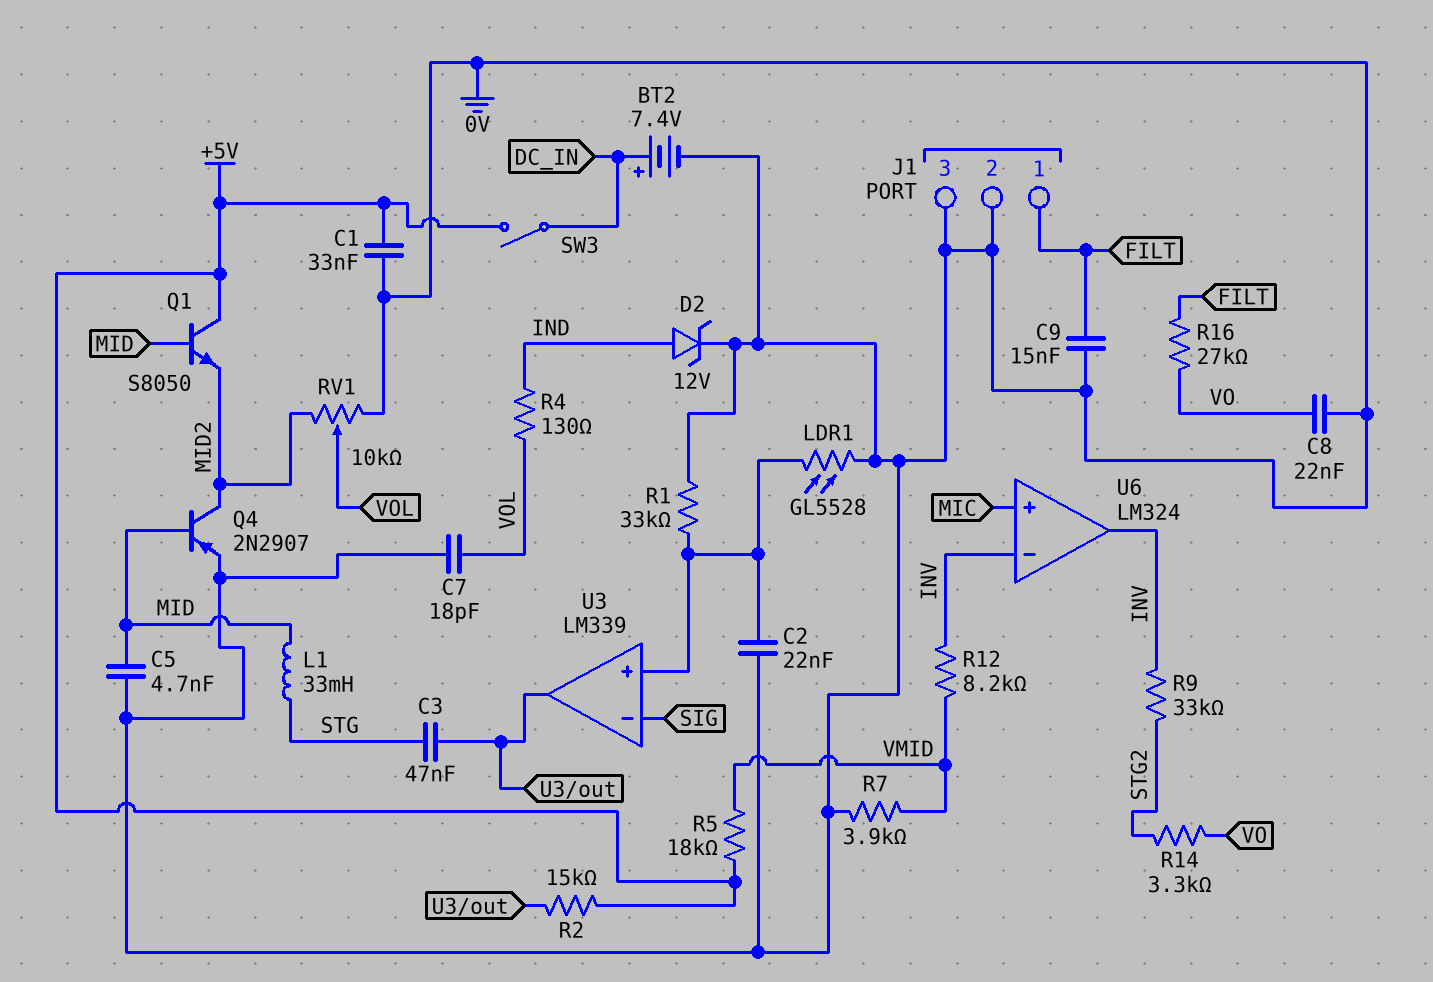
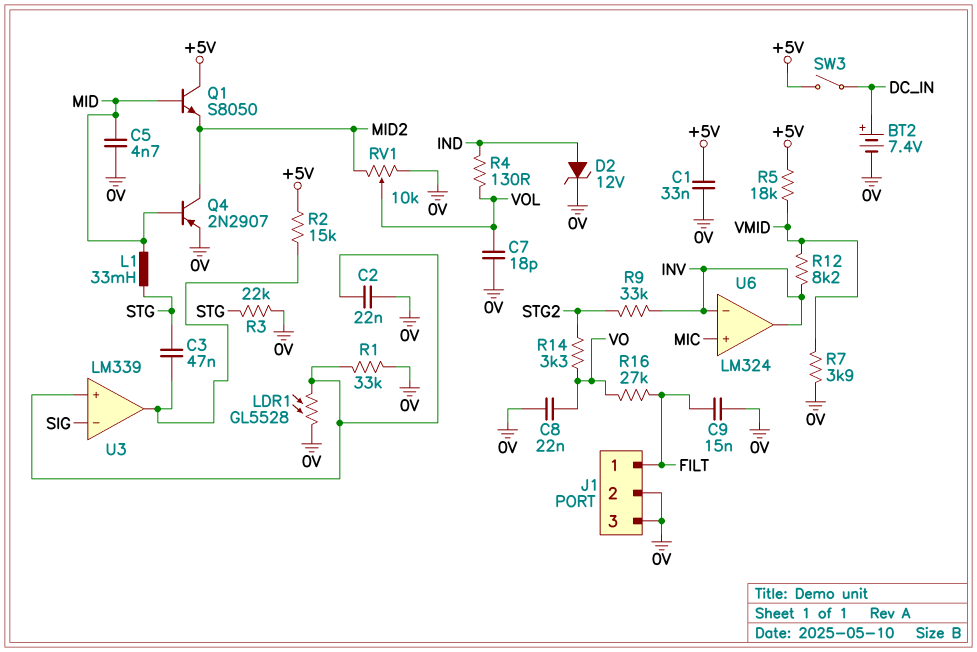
R3: none -> 22k (0V, STG)

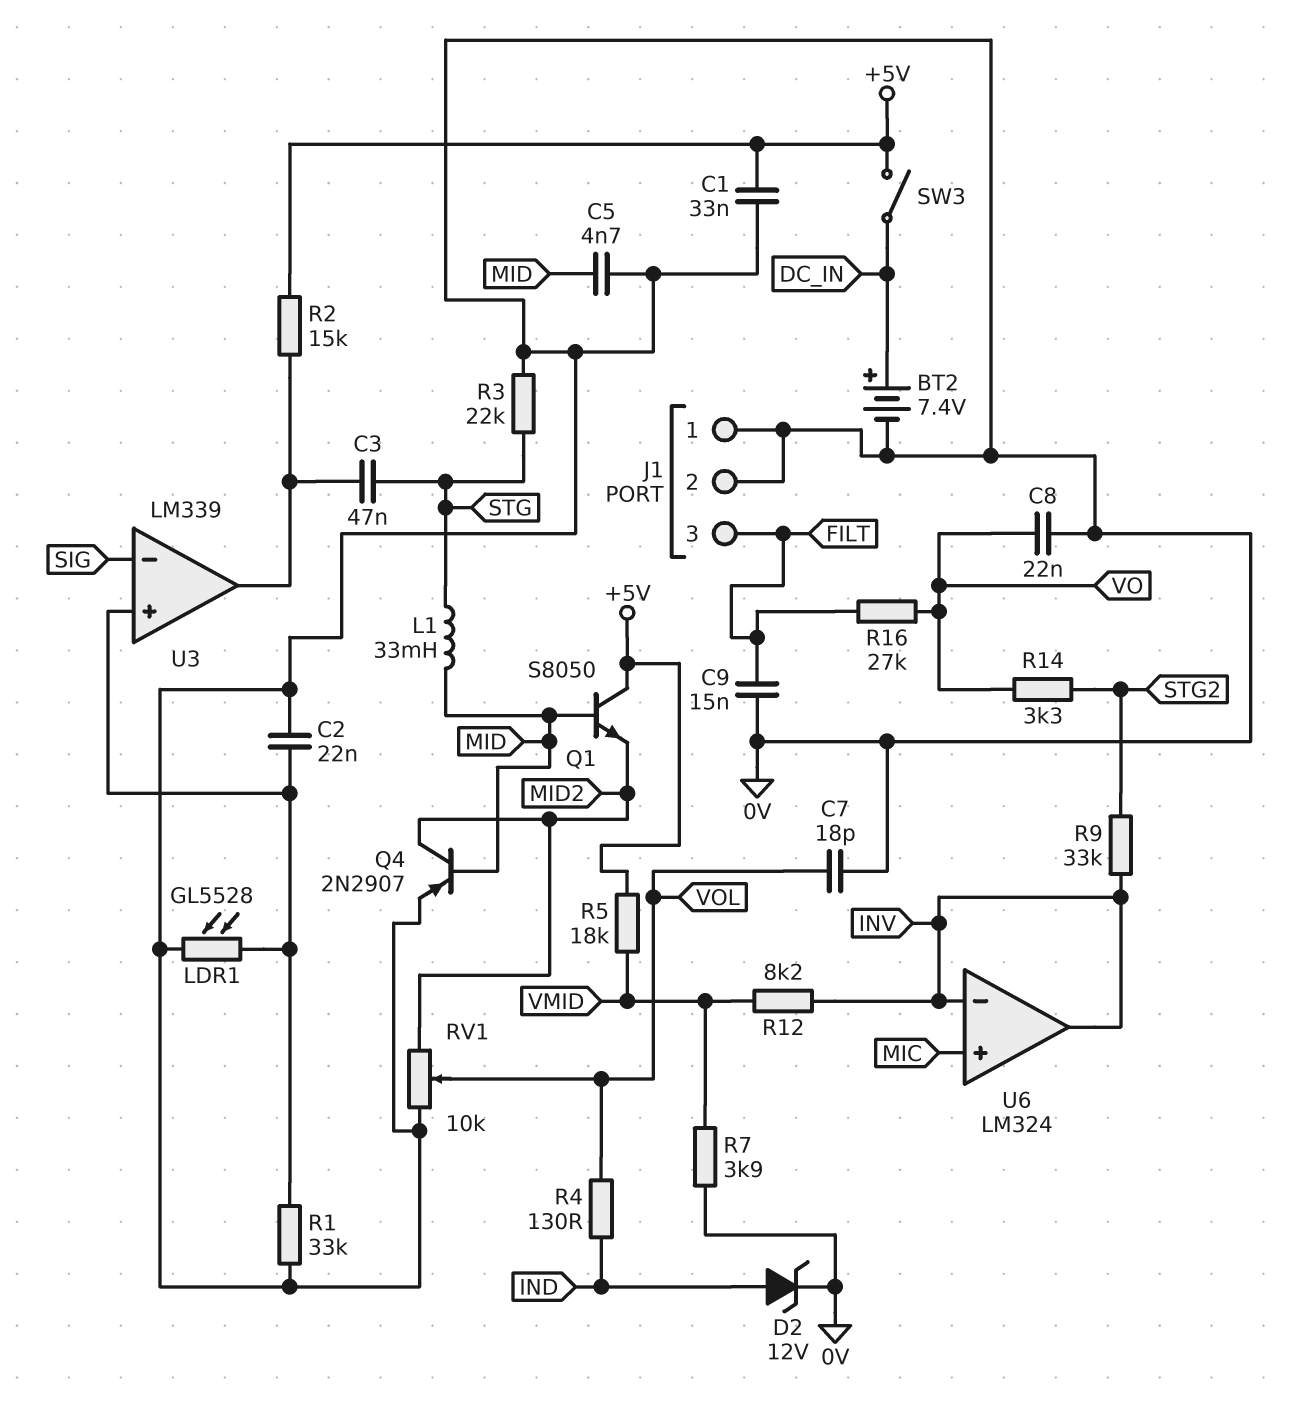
J1 pin 1: FILT -> 0V
J1 pin 3: 0V -> FILT

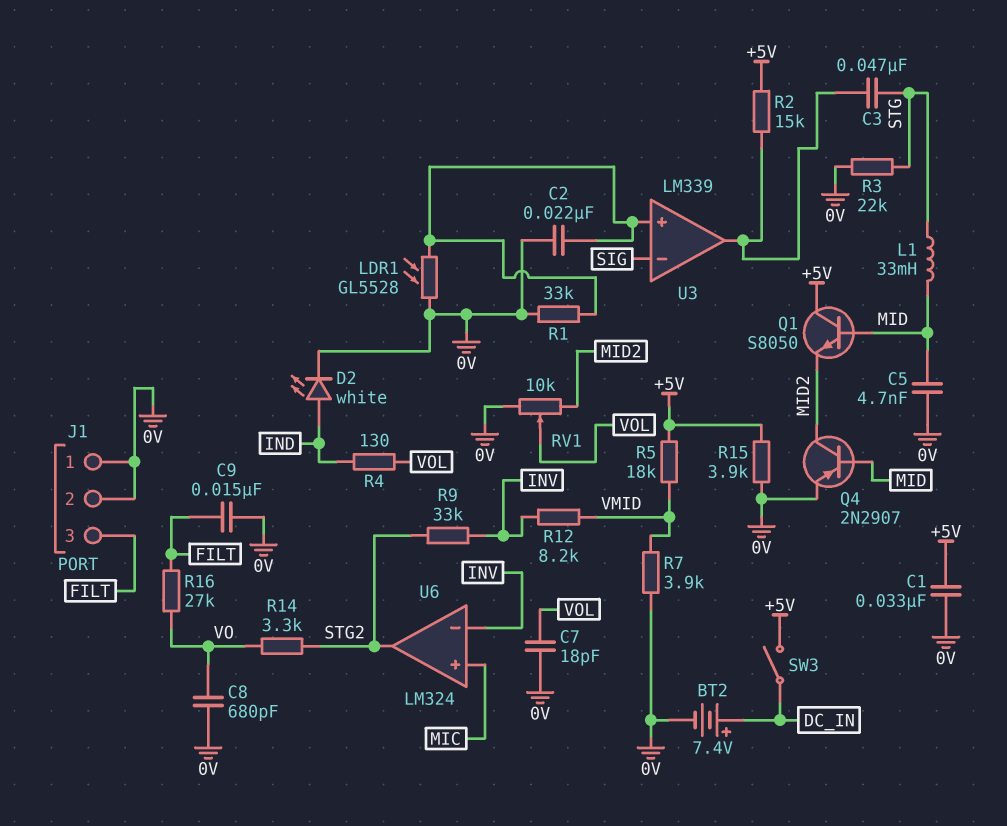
C8: 22nF (0V, VO) -> 680pF (0V, VO)
D2: zener 12V (A IND, K 0V) -> LED white (A IND, K 0V)
R15: none -> 3.9k (+5V, 0V)
U6 pin out: INV -> STG2

